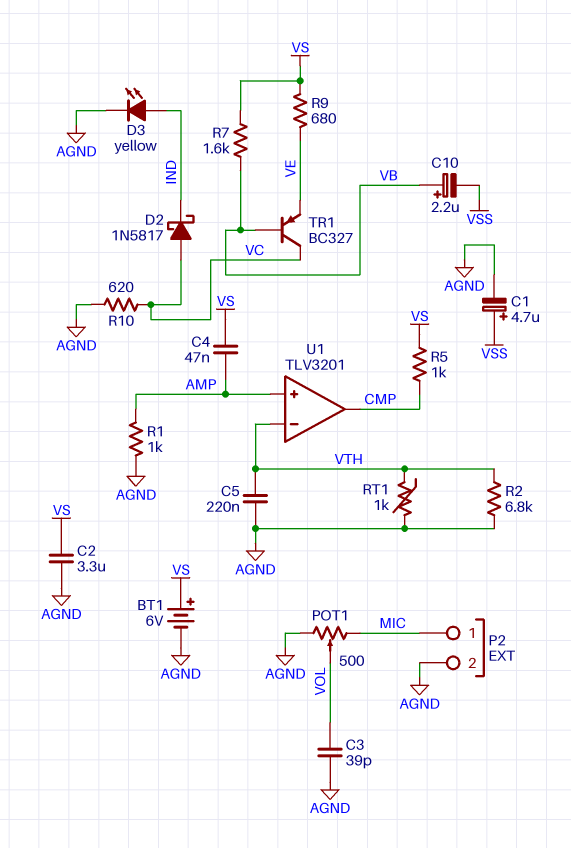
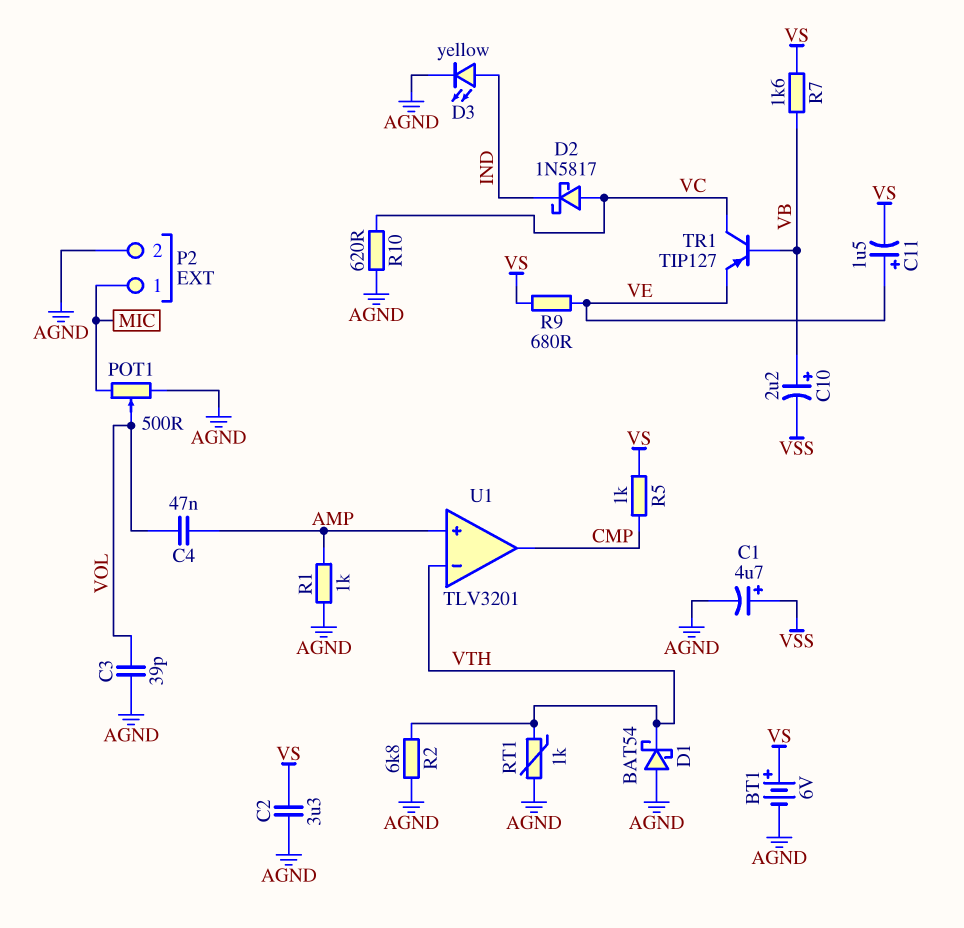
C4: 47nF (AMP, VS) -> 47nF (AMP, VOL)
C5: 220nF (AGND, VTH) -> none
C11: none -> 1.5uF (plus VE, minus VS)
D1: none -> schottky BAT54 (A AGND, K VTH)
TR1: PNP BC327 (B VB, C VC, E VE) -> PNP TIP127 (B VB, C VC, E VE)

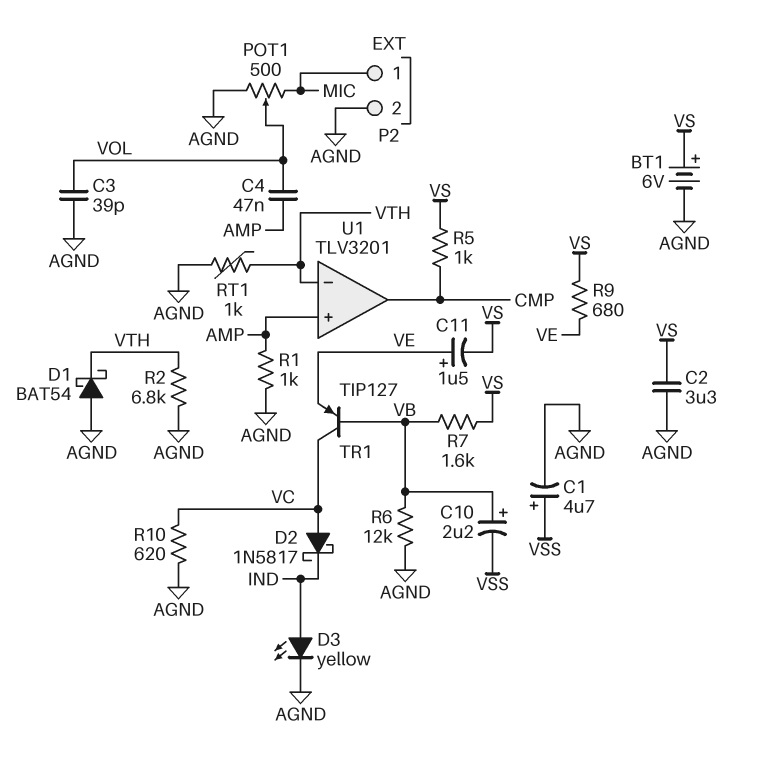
R6: none -> 12k (AGND, VB)

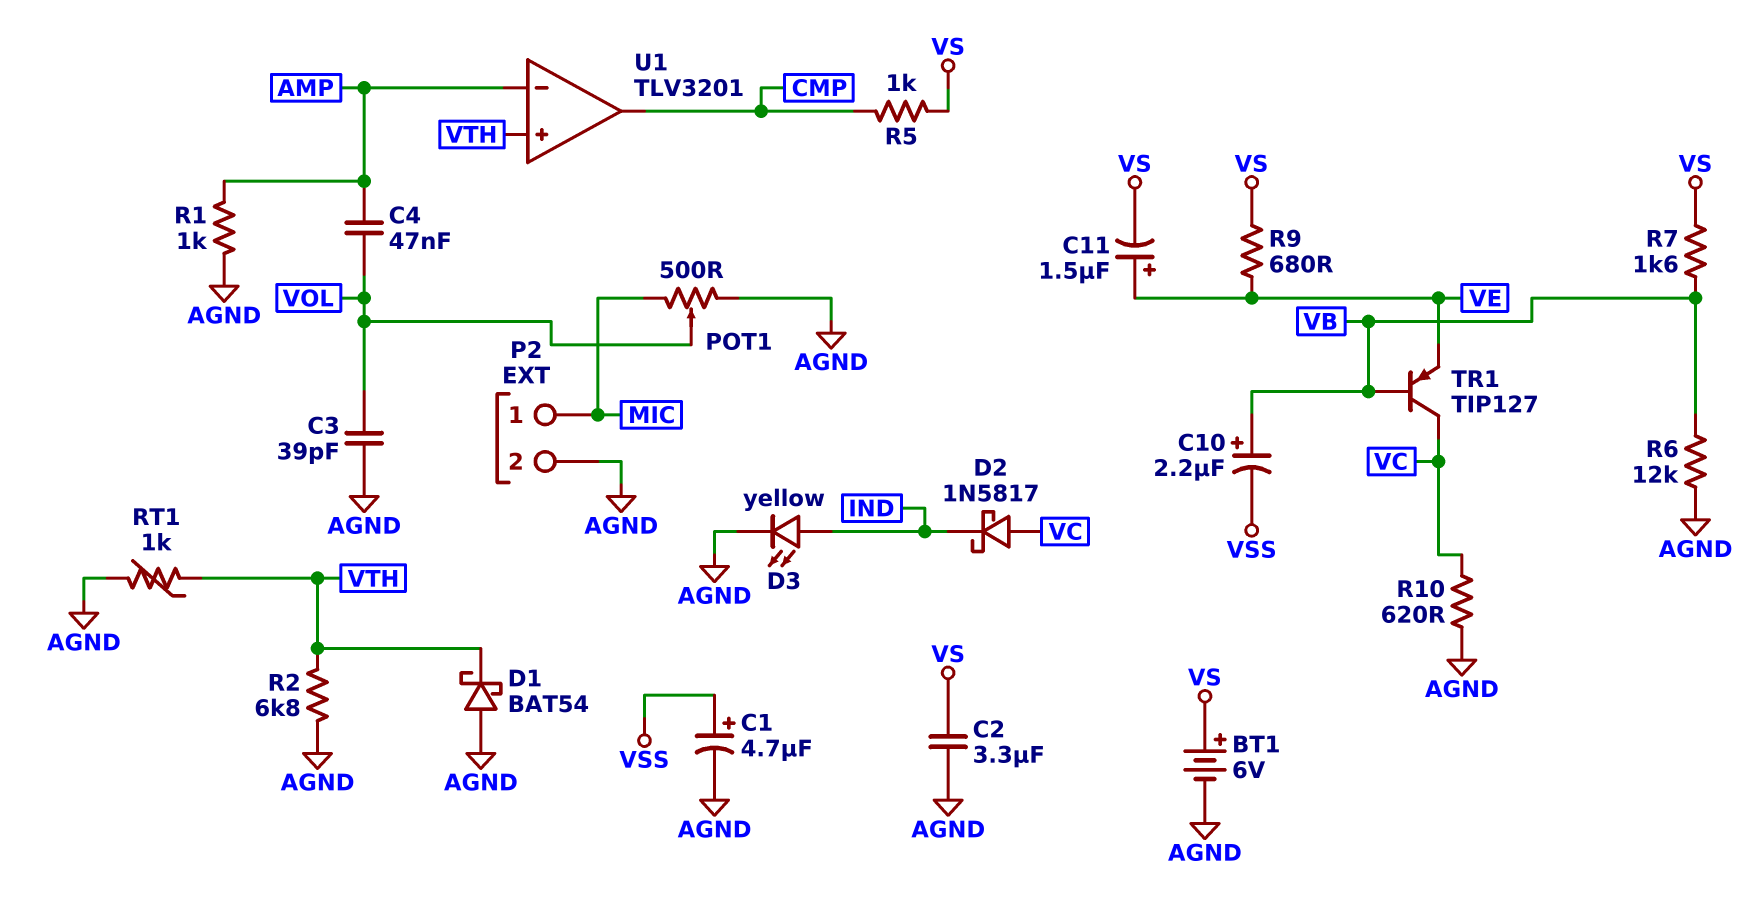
U1 pin in+: AMP -> VTH
U1 pin in-: VTH -> AMP

